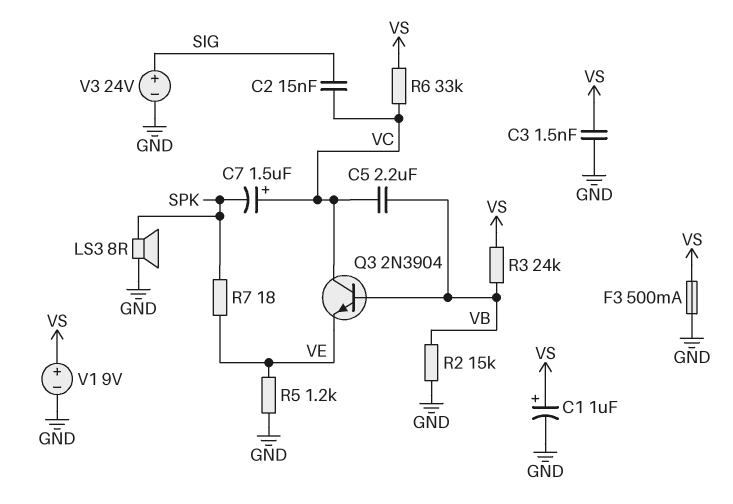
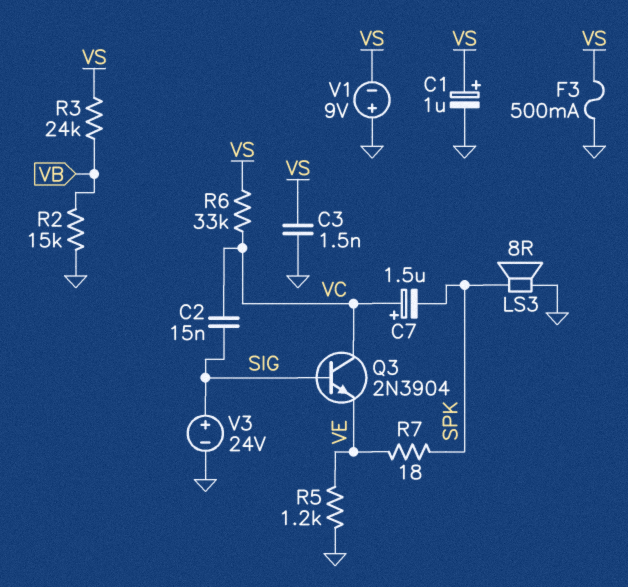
C5: 2.2uF (VB, VC) -> none
Q3: NPN 2N3904 (B VB, C VC, E VE) -> NPN 2N3904 (B SIG, C VC, E VE)
V1: 9V (plus VS, minus GND) -> 9V (plus GND, minus VS)

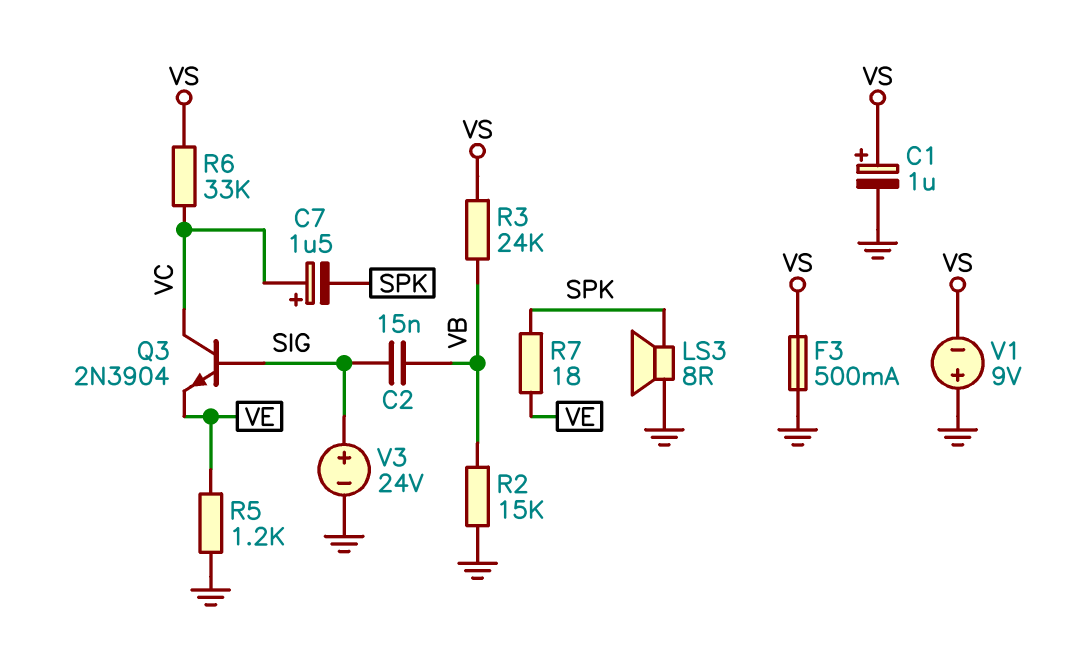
C2: 15nF (SIG, VC) -> 15nF (SIG, VB)
C3: 1.5nF (GND, VS) -> none

